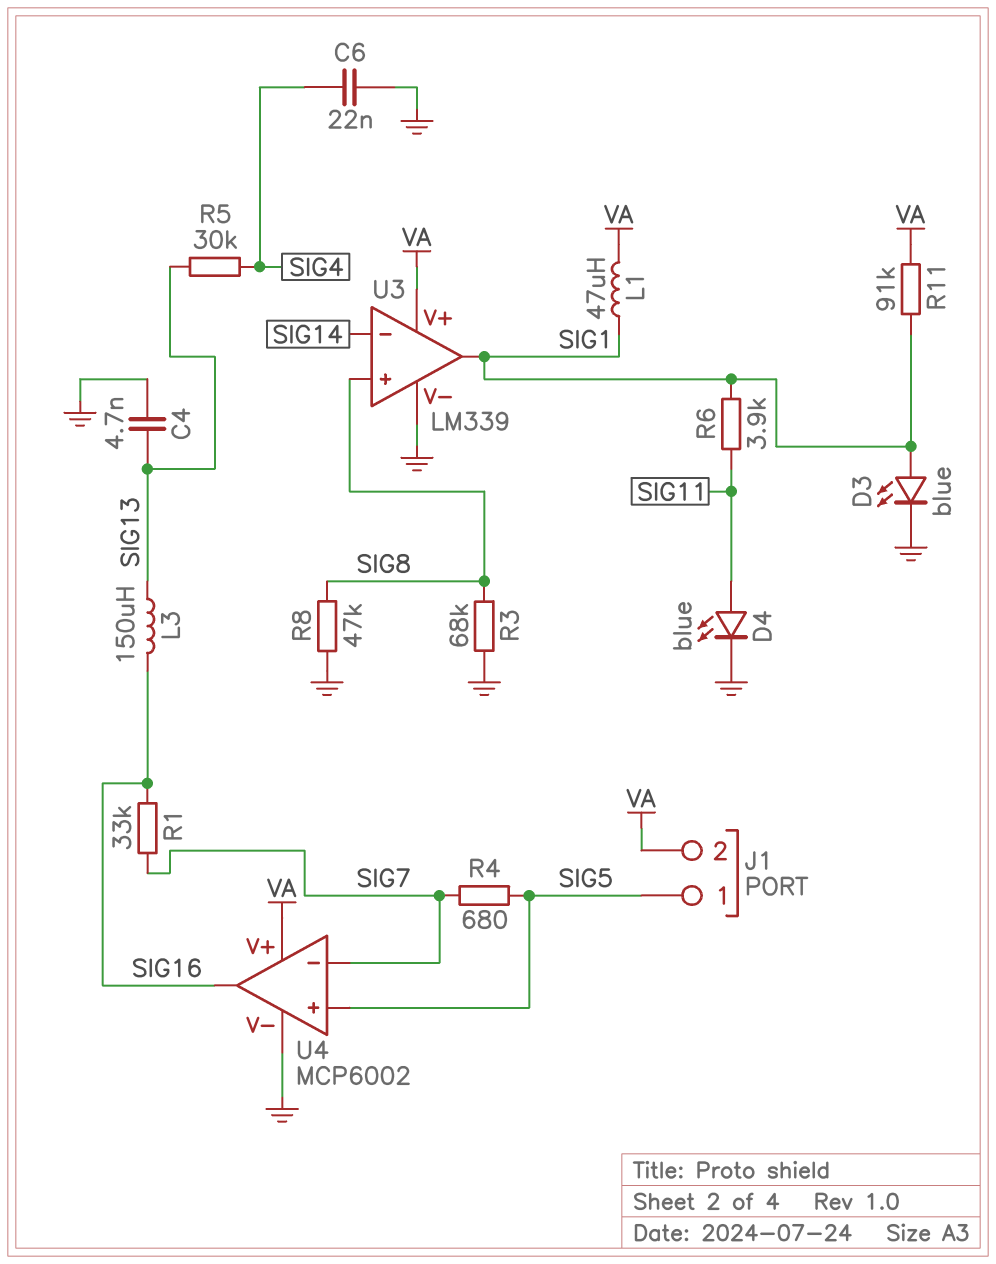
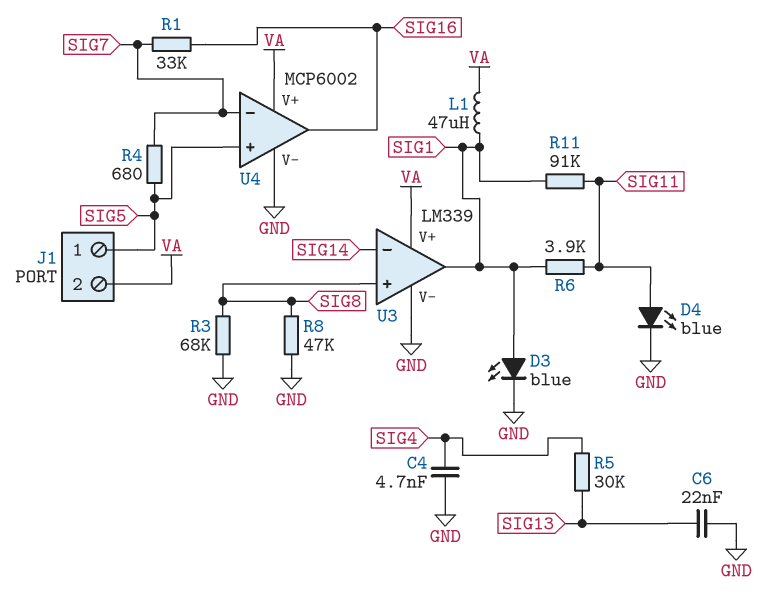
C4: 4.7nF (GND, SIG13) -> 4.7nF (GND, SIG4)
C6: 22nF (GND, SIG4) -> 22nF (GND, SIG13)
L3: 150uH (SIG13, SIG16) -> none
R11: 91k (SIG1, VA) -> 91k (SIG1, SIG11)

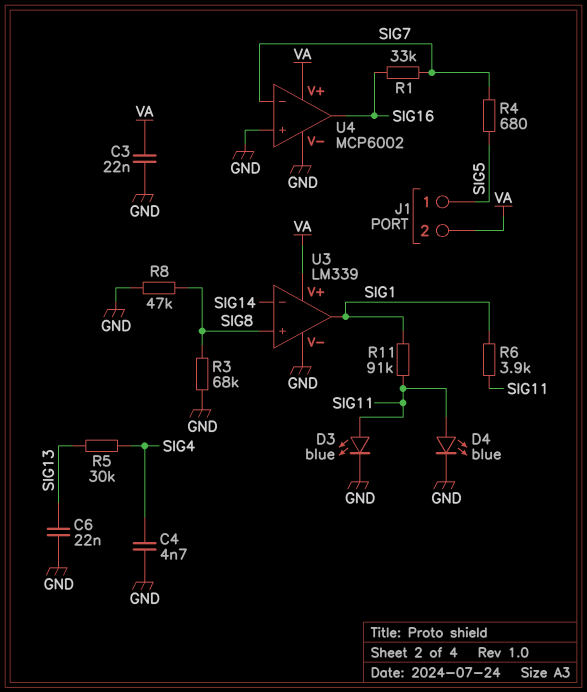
C3: none -> 22nF (GND, VA)
D3: LED blue (A SIG1, K GND) -> LED blue (A SIG11, K GND)
L1: 47uH (SIG1, VA) -> none
U4 pin in+: SIG5 -> GND

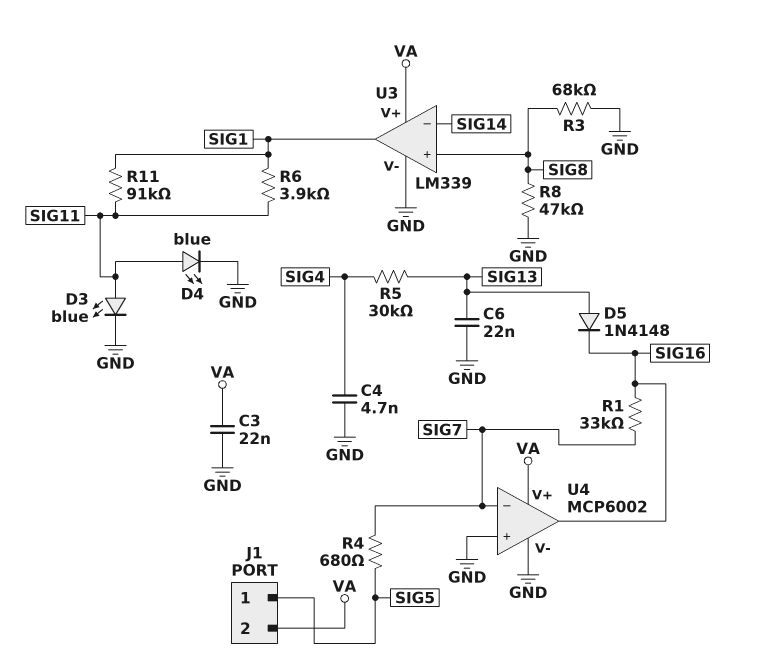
D5: none -> diode 1N4148 (A SIG13, K SIG16)

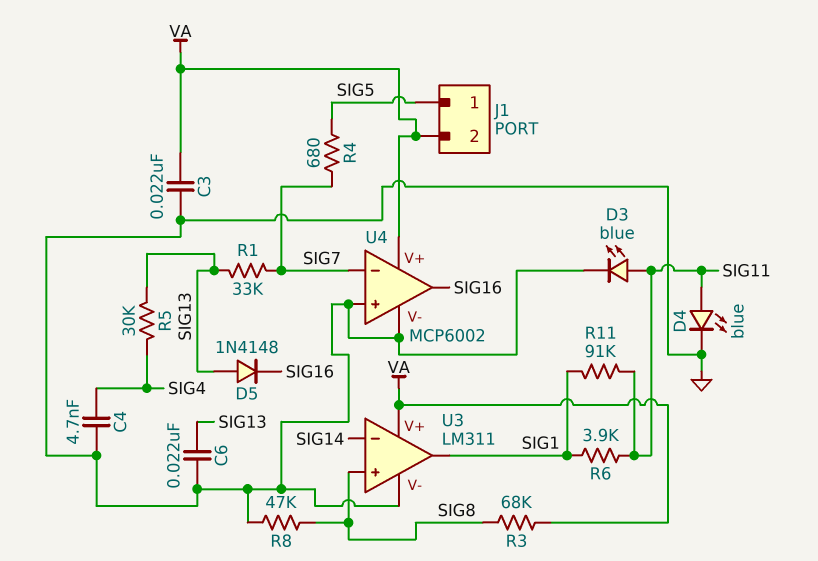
R1: 33k (SIG7, SIG16) -> 33k (SIG7, SIG13)
R3: 68k (GND, SIG8) -> 68k (SIG8, VA)
U3: LM339 -> LM311

